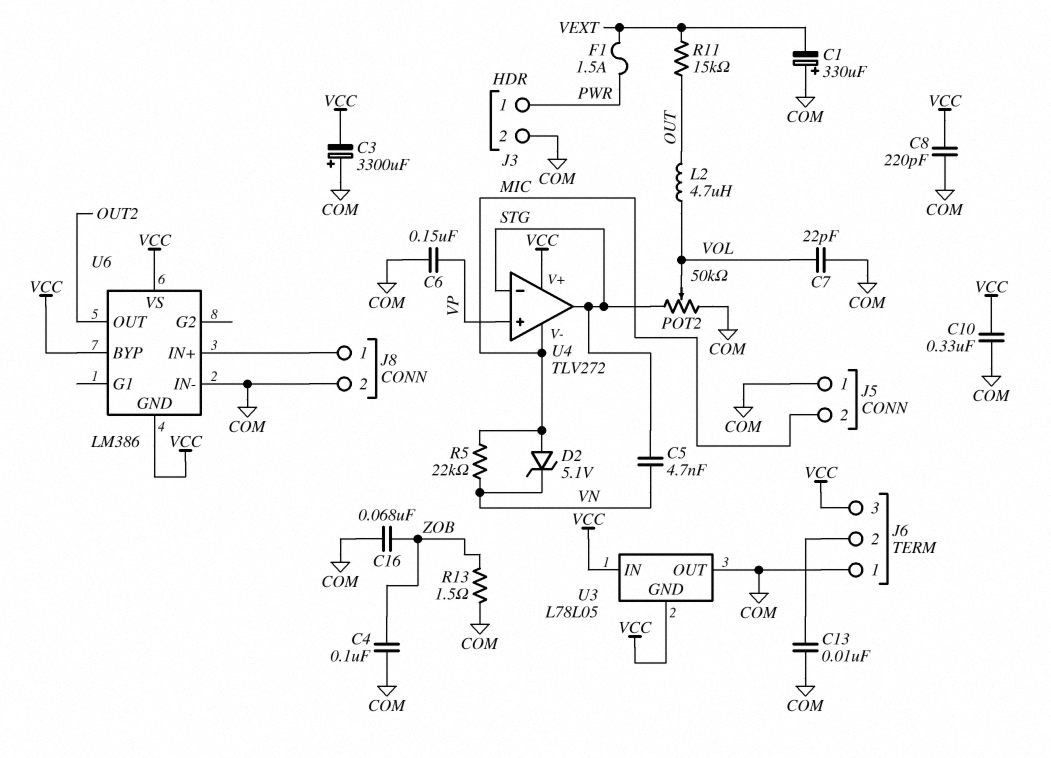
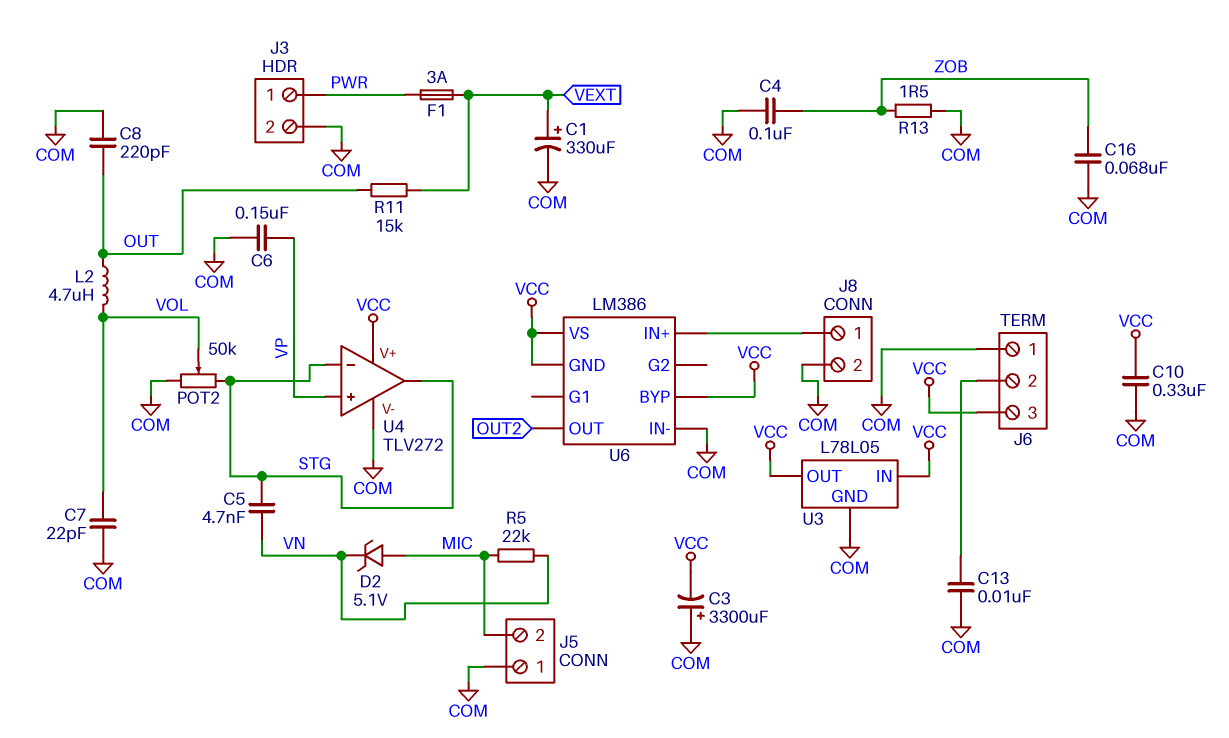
C1: 330uF (plus COM, minus VEXT) -> 330uF (plus VEXT, minus COM)
C8: 220pF (COM, VCC) -> 220pF (COM, OUT)
F1: 1.5A (PWR, VEXT) -> 3A (PWR, VEXT)
U3 pin GND: VCC -> COM
U3 pin OUT: COM -> VCC
U4 pin V-: MIC -> COM

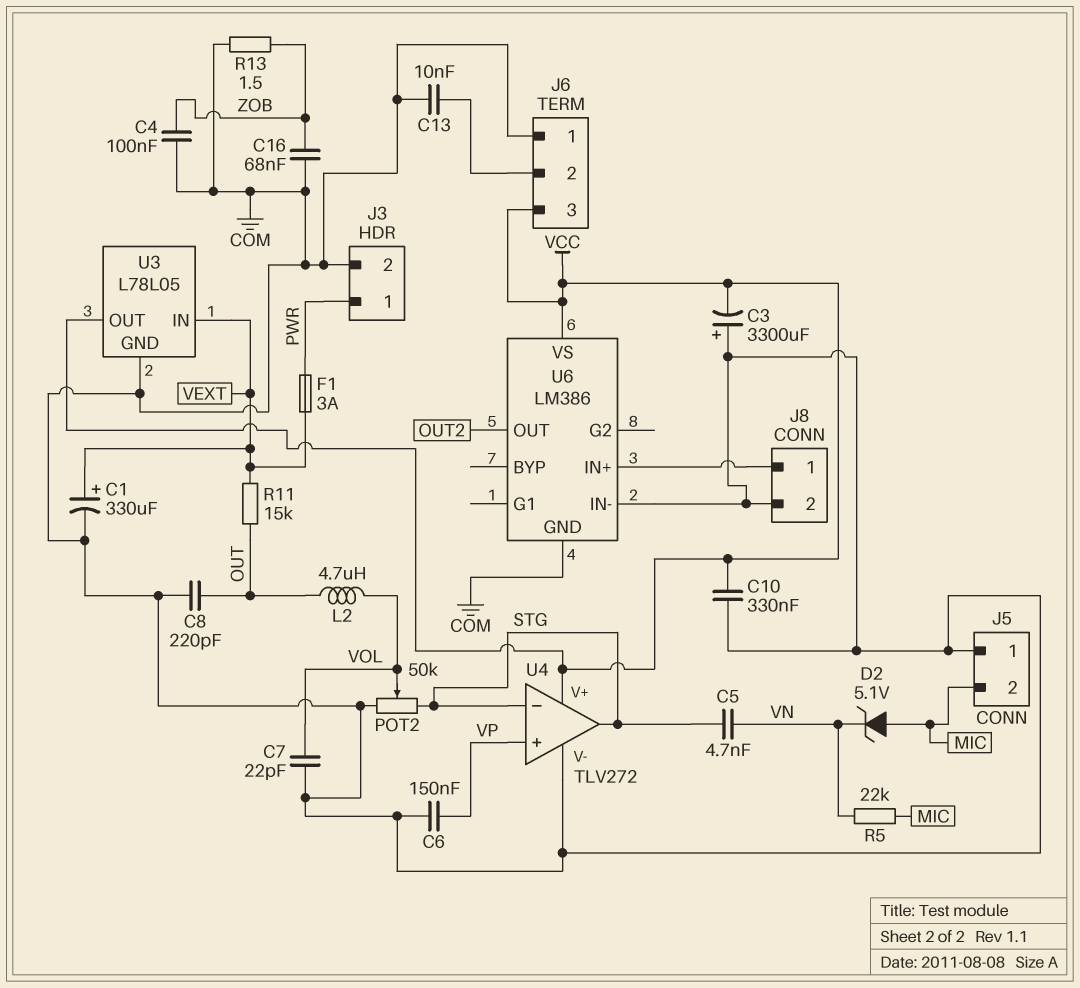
U3 pin IN: VCC -> VEXT
U6 pin BYP: VCC -> none
U6 pin GND: VCC -> COM

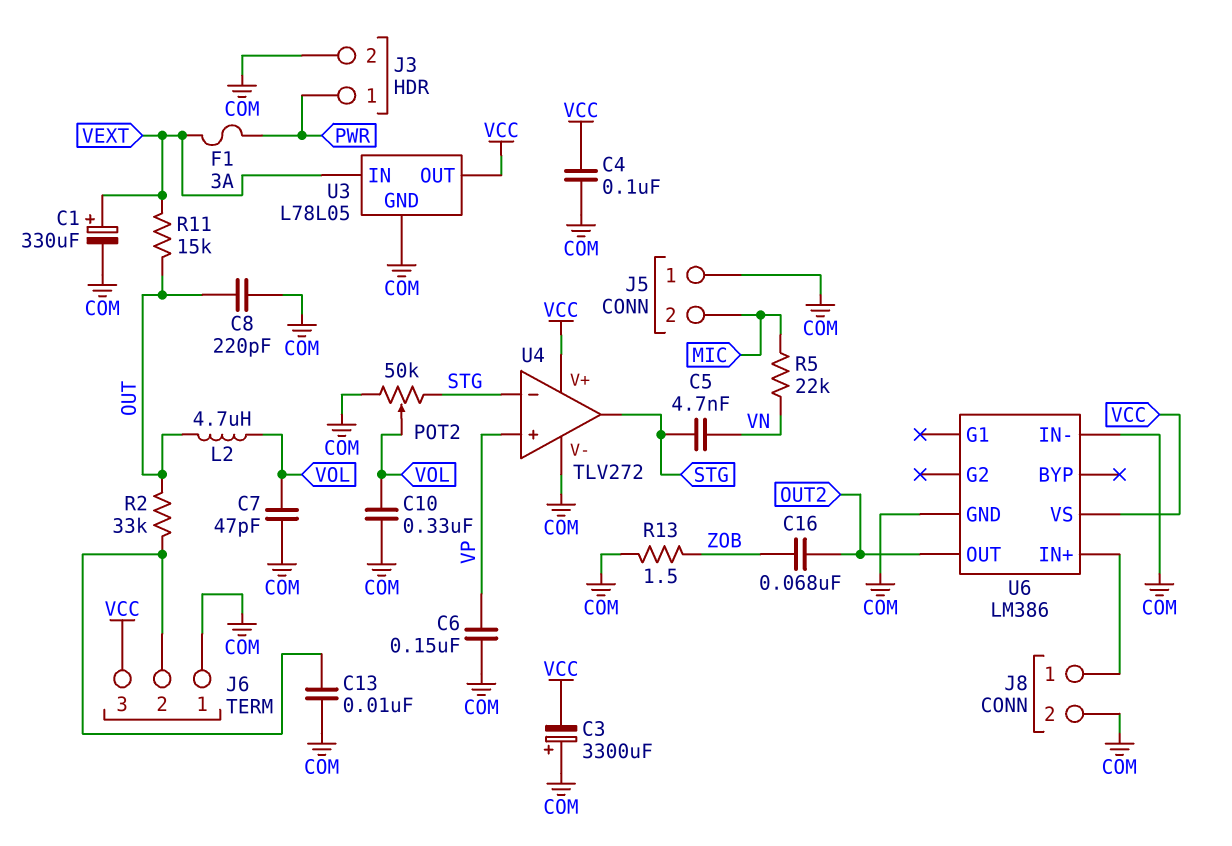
C4: 100nF (COM, ZOB) -> 100nF (COM, VCC)
C7: 22pF (COM, VOL) -> 47pF (COM, VOL)
C10: 330nF (COM, VCC) -> 330nF (COM, VOL)
C16: 68nF (COM, ZOB) -> 68nF (OUT2, ZOB)
D2: zener 5.1V (A MIC, K VN) -> none
R2: none -> 33k (J6/2, OUT)

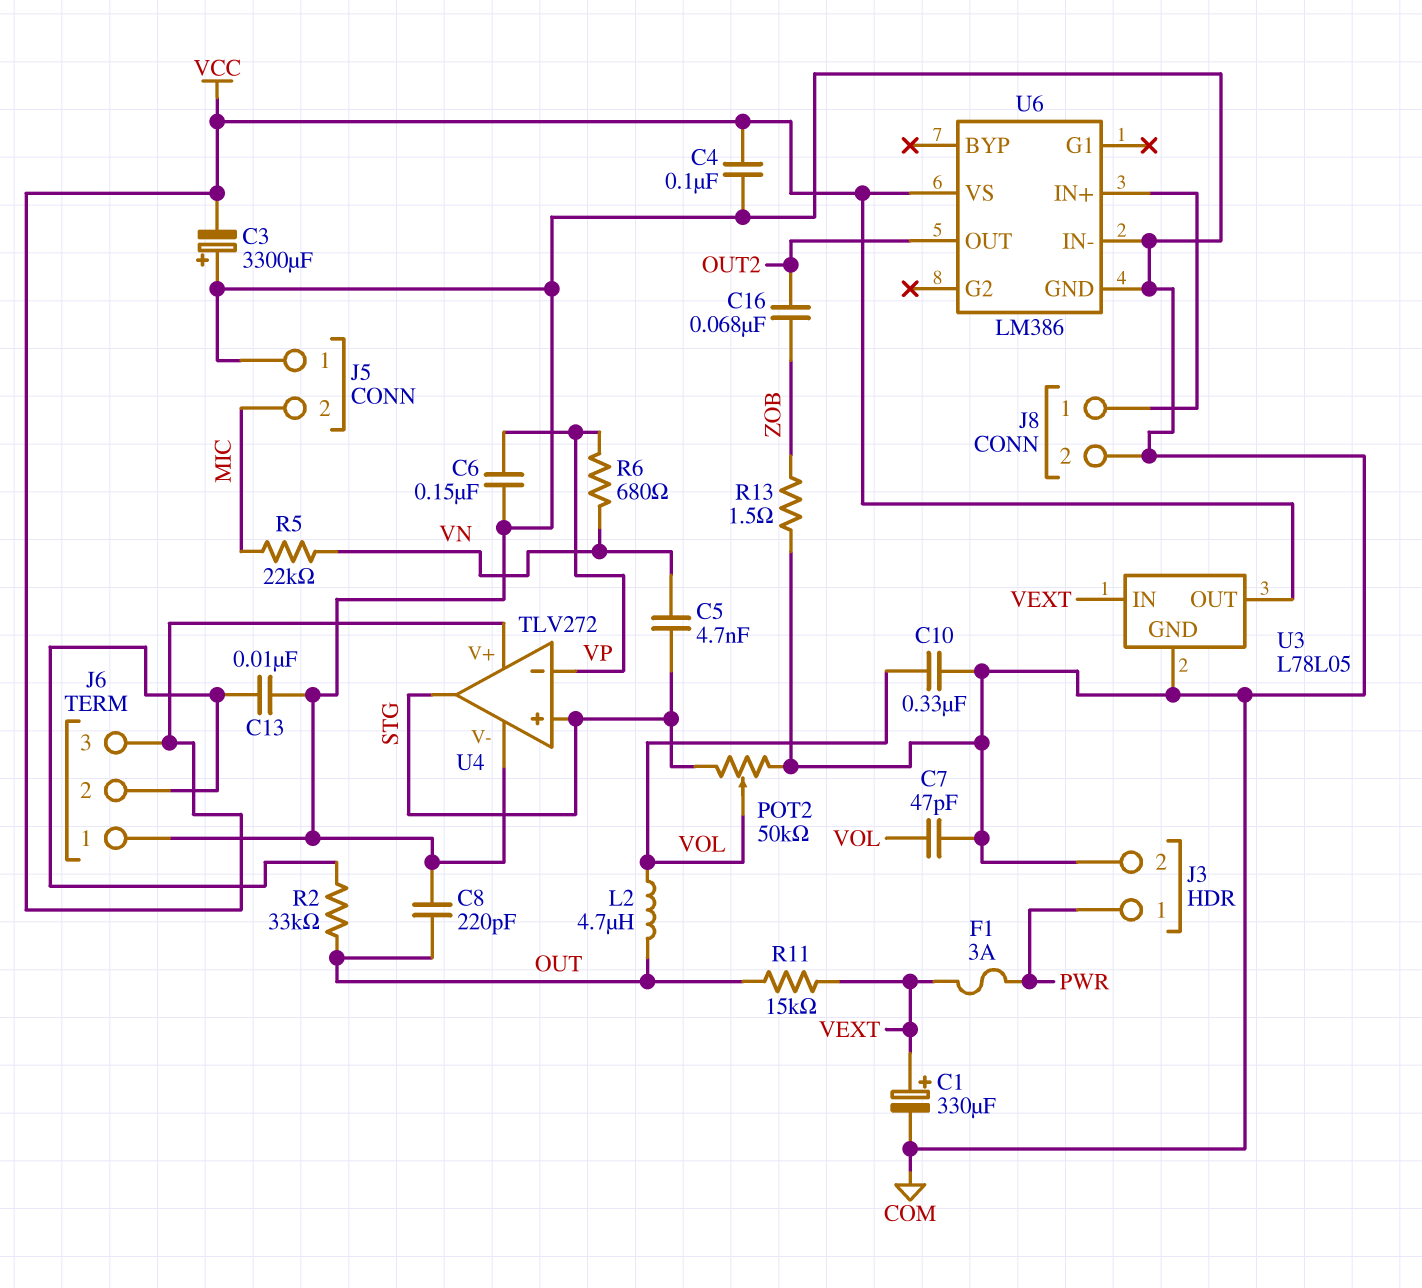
R6: none -> 680 (VN, VP)
U4 pin in+: VP -> STG
U4 pin in-: STG -> VP

